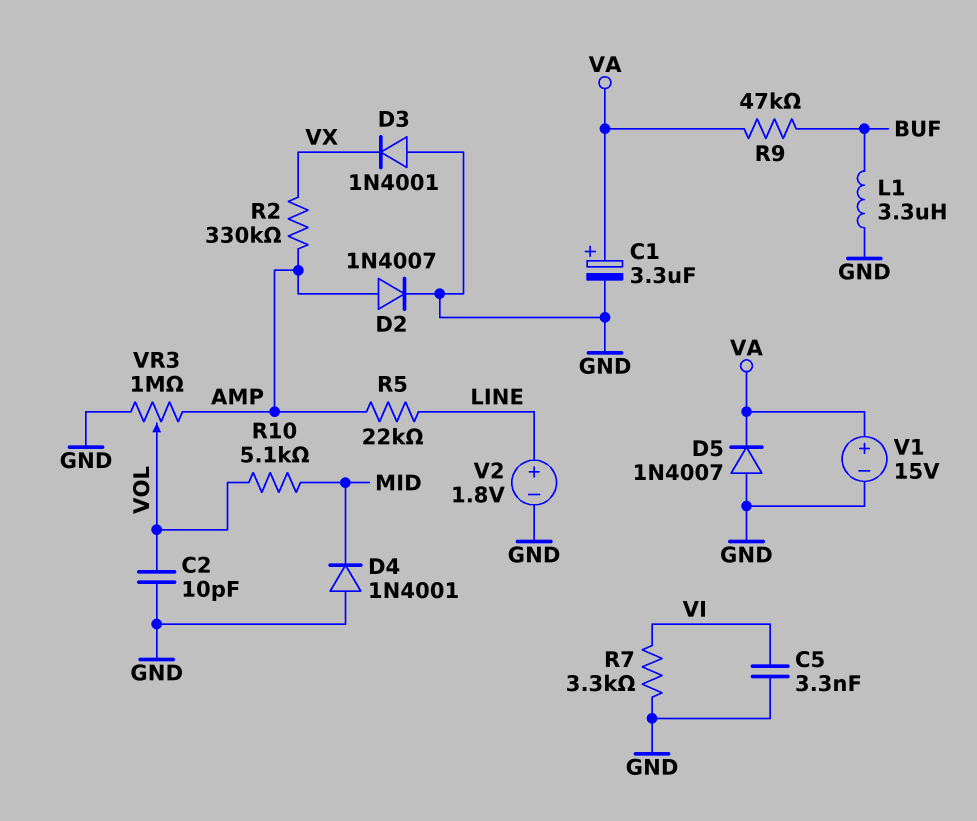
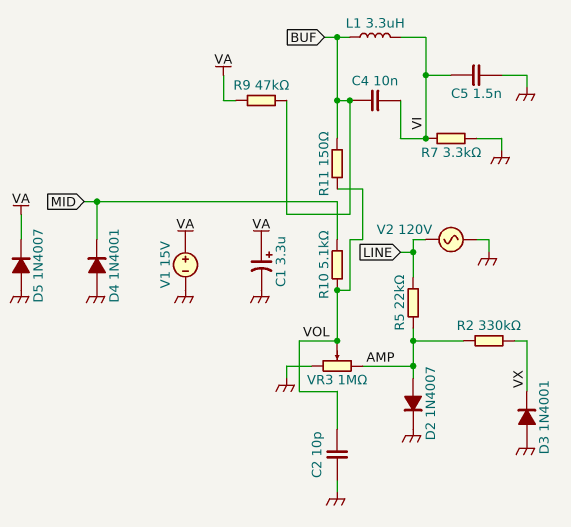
C4: none -> 10nF (BUF, VI)
C5: 3.3nF (GND, VI) -> 1.5nF (GND, VI)
L1: 3.3uH (BUF, GND) -> 3.3uH (BUF, VI)
R11: none -> 150 (BUF, VOL)
V2: 1.8V (plus LINE, minus GND) -> AC 120V (GND, LINE)

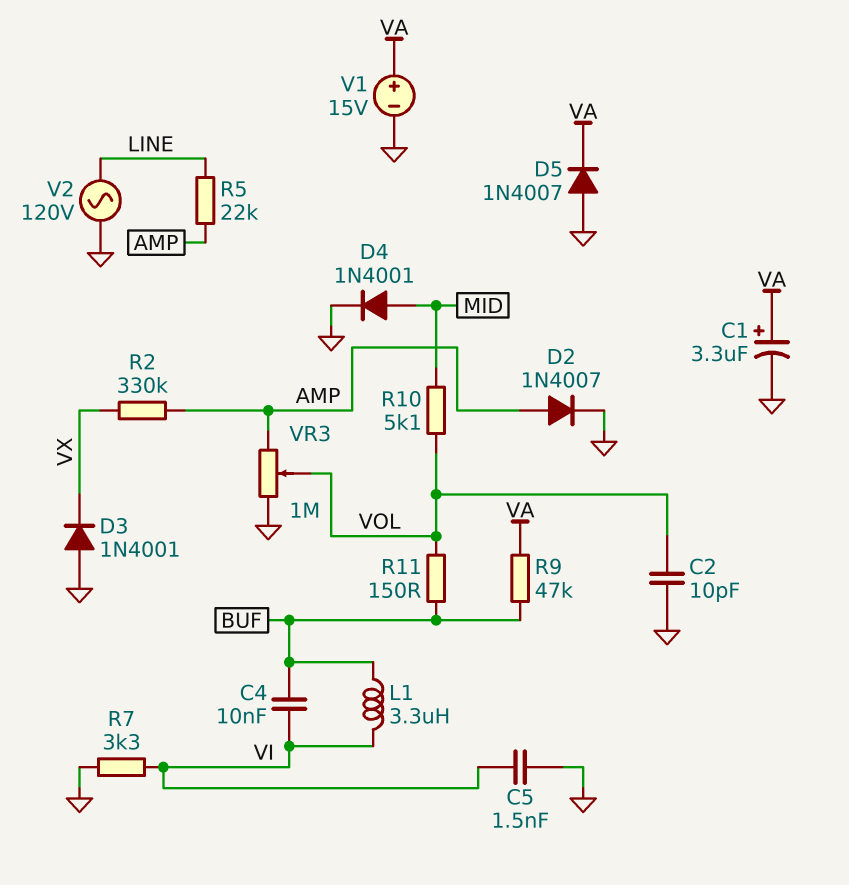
D4: diode 1N4001 (A GND, K MID) -> diode 1N4001 (A MID, K GND)

